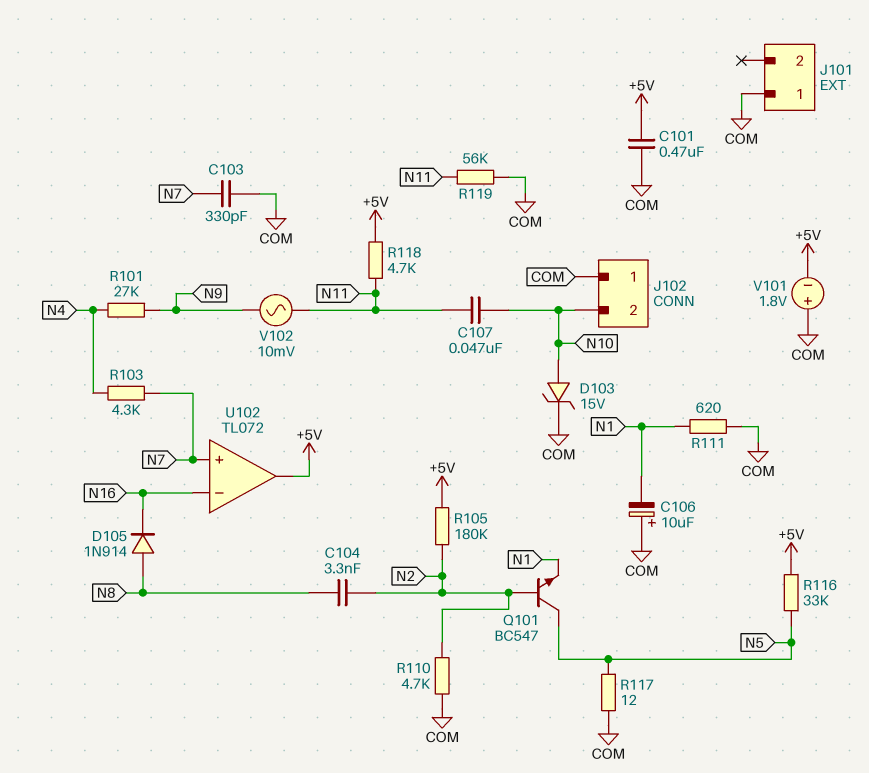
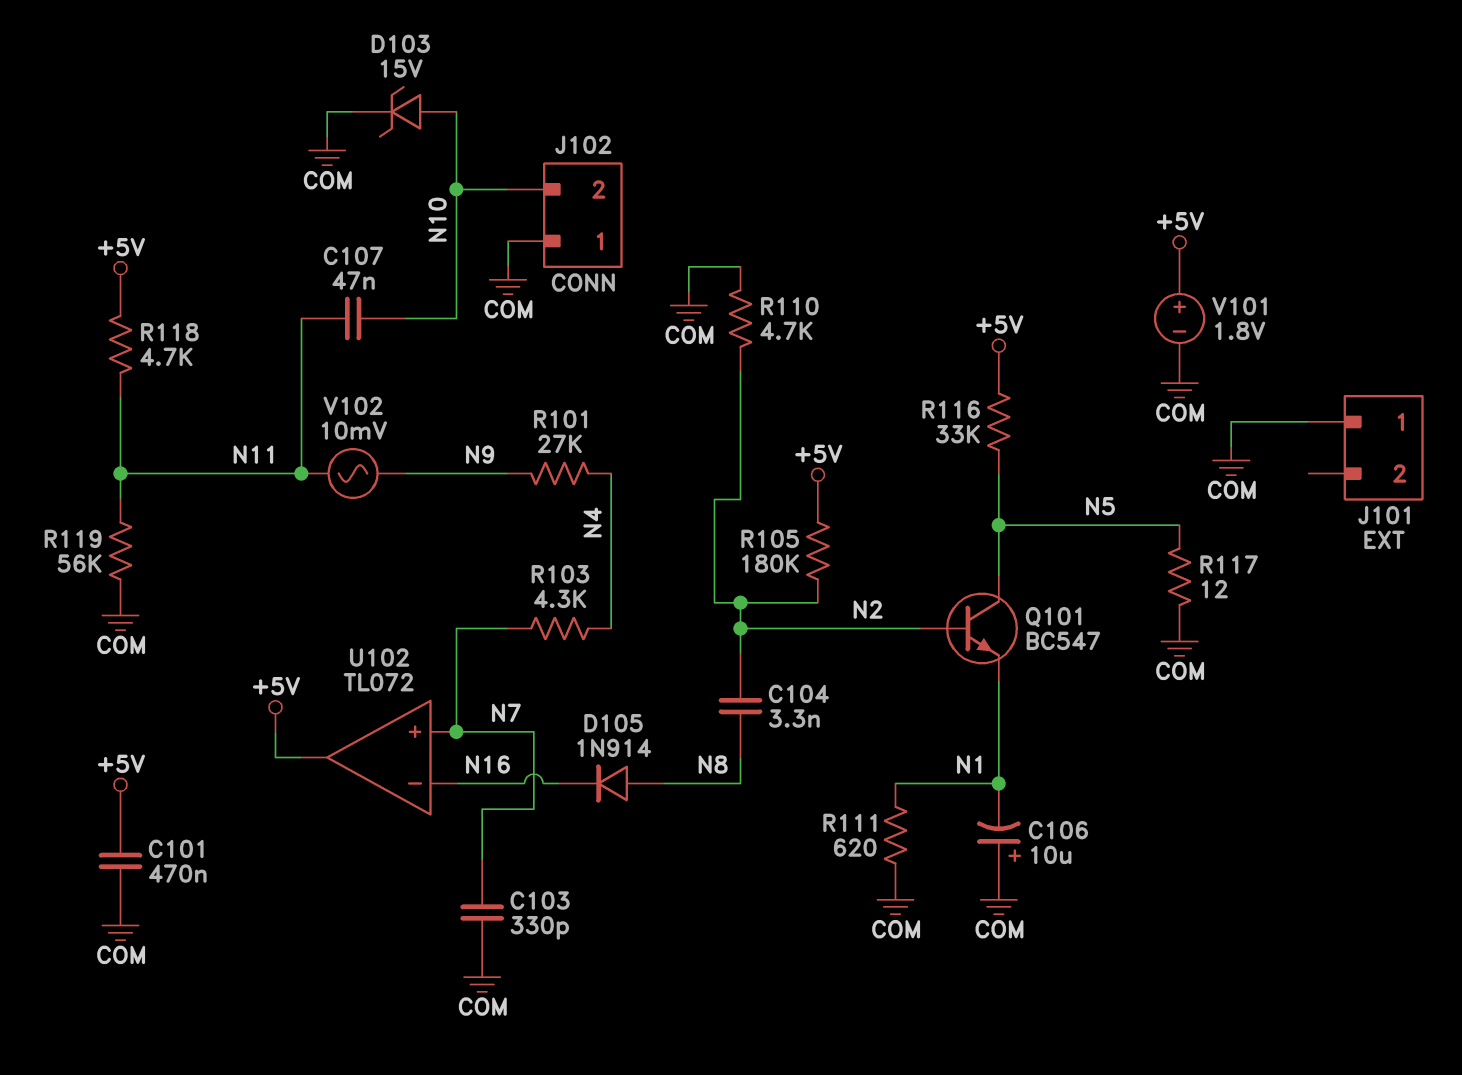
V101: 1.8V (plus COM, minus +5V) -> 1.8V (plus +5V, minus COM)

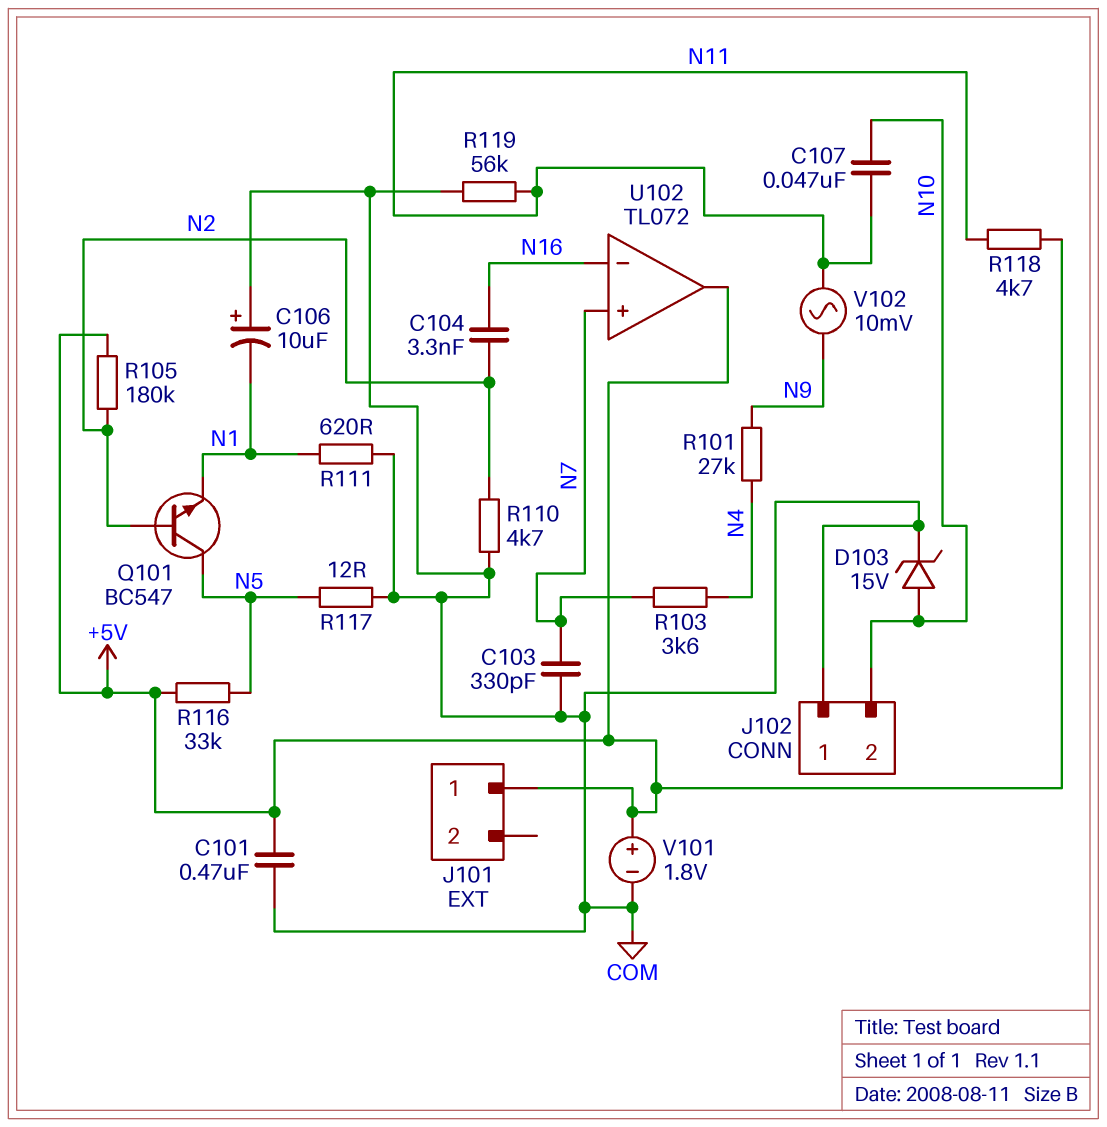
C104: 3.3nF (N2, N8) -> 3.3nF (N2, N16)
D105: diode 1N914 (A N8, K N16) -> none
J101 pin 1: COM -> +5V
R103: 4.3k (N4, N7) -> 3.6k (N4, N7)

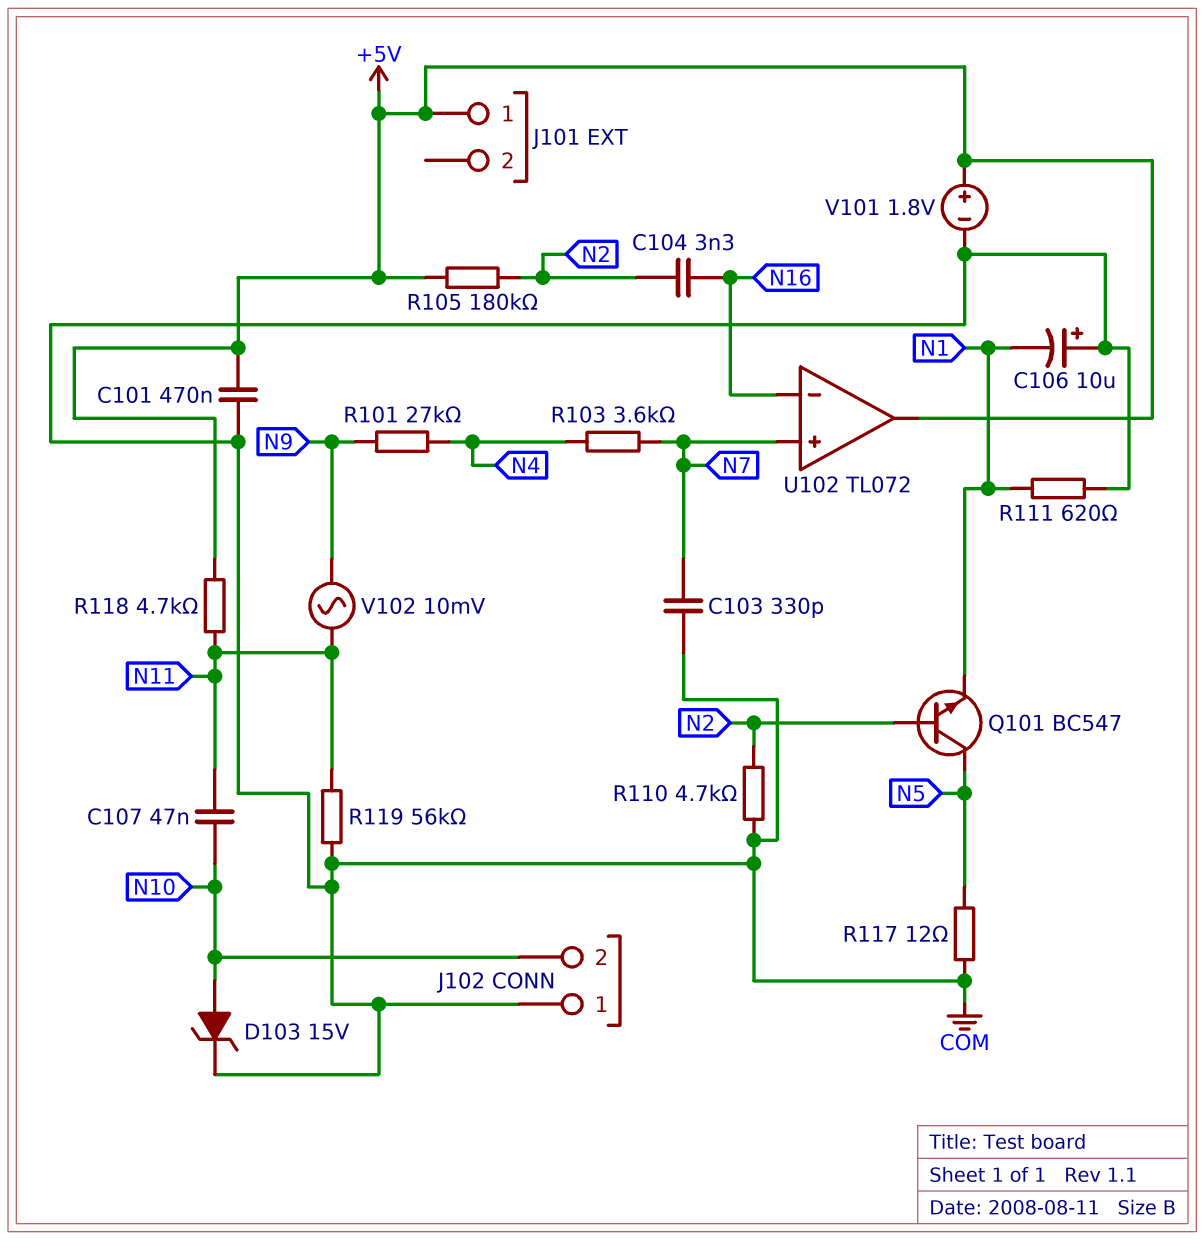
R116: 33k (+5V, N5) -> none

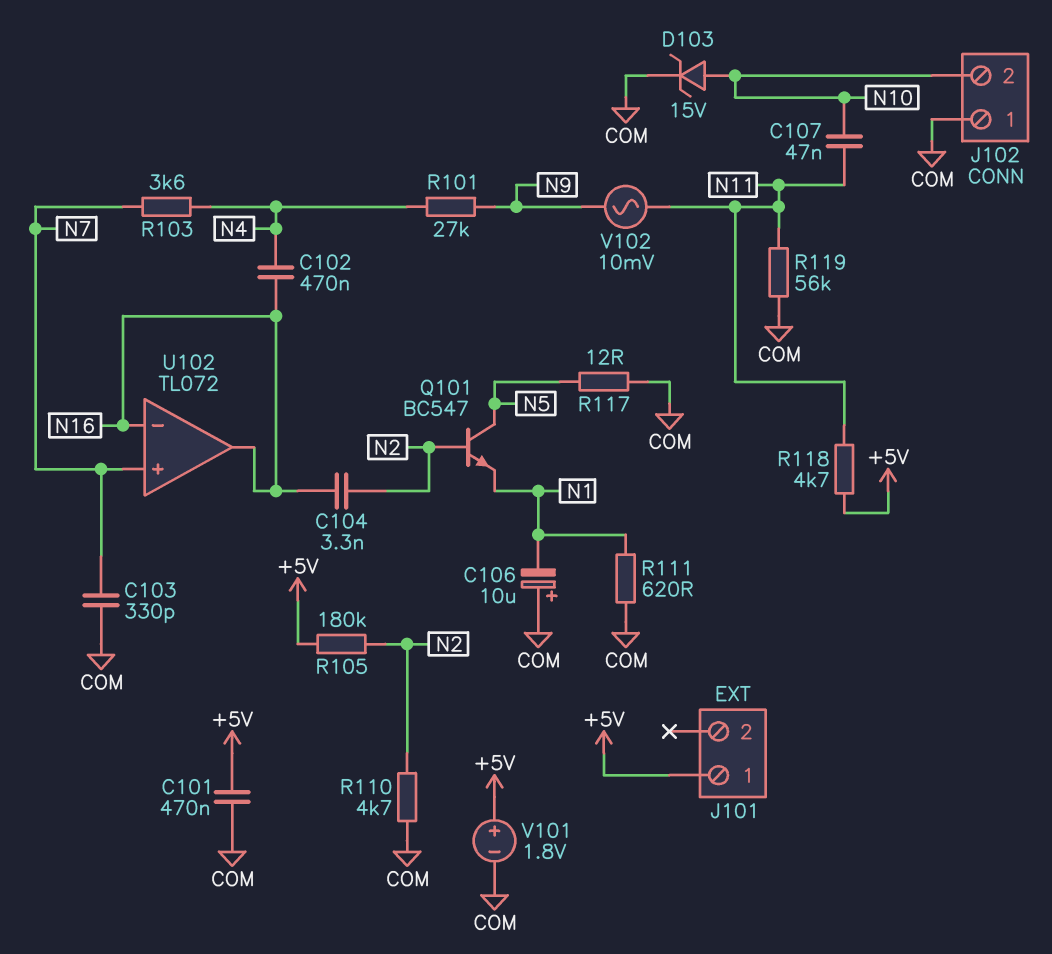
C102: none -> 470nF (N4, N16)
U102 pin out: +5V -> N16

